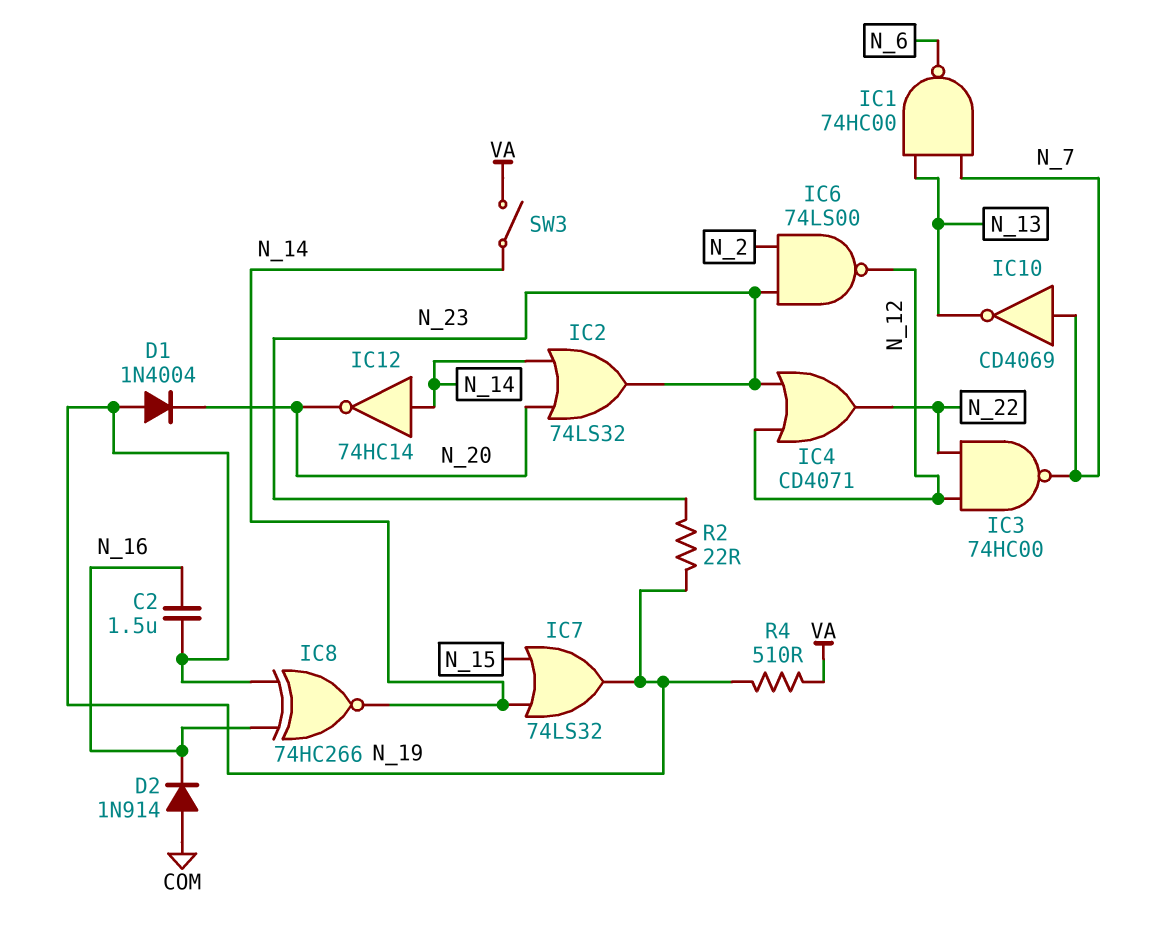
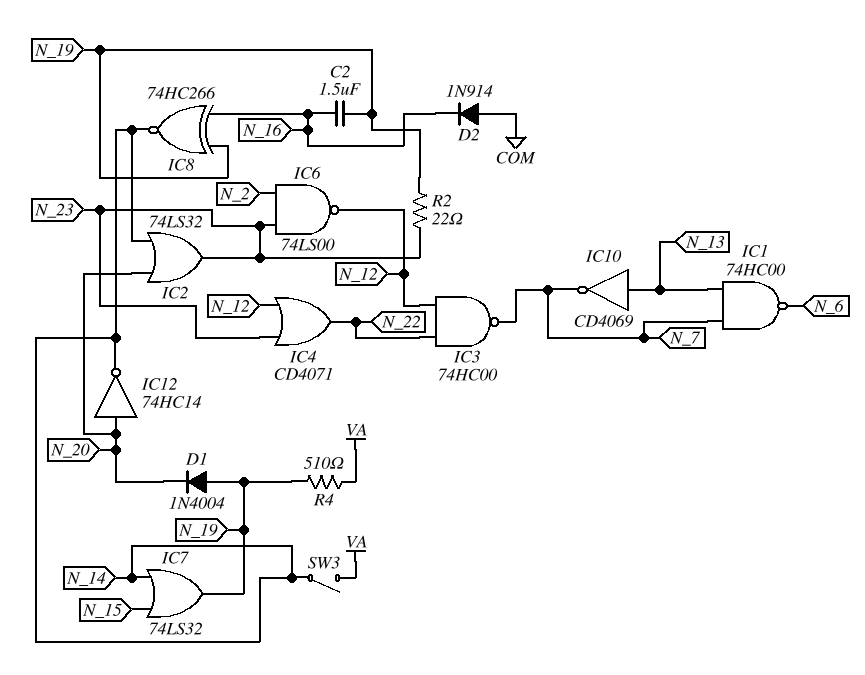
IC10: NOT CD4069 (in N_7, out N_13) -> NOT CD4069 (in N_13, out N_7)
IC12: NOT 74HC14 (in N_14, out N_20) -> NOT 74HC14 (in N_20, out N_14)

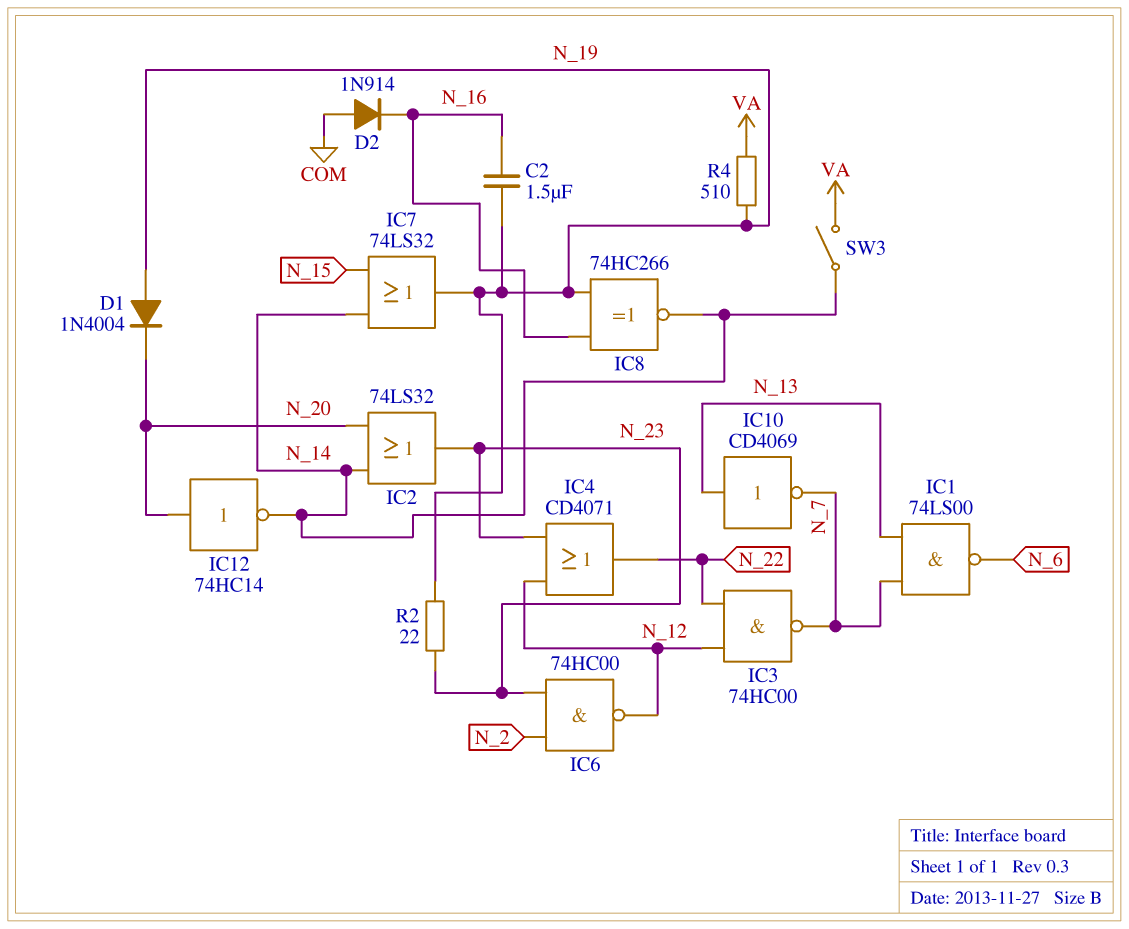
IC1: NAND 74HC00 (in N_7, in N_13, out N_6) -> NAND 74LS00 (in N_7, in N_13, out N_6)
IC6: NAND 74LS00 (in N_2, in N_23, out N_12) -> NAND 74HC00 (in N_2, in N_23, out N_12)

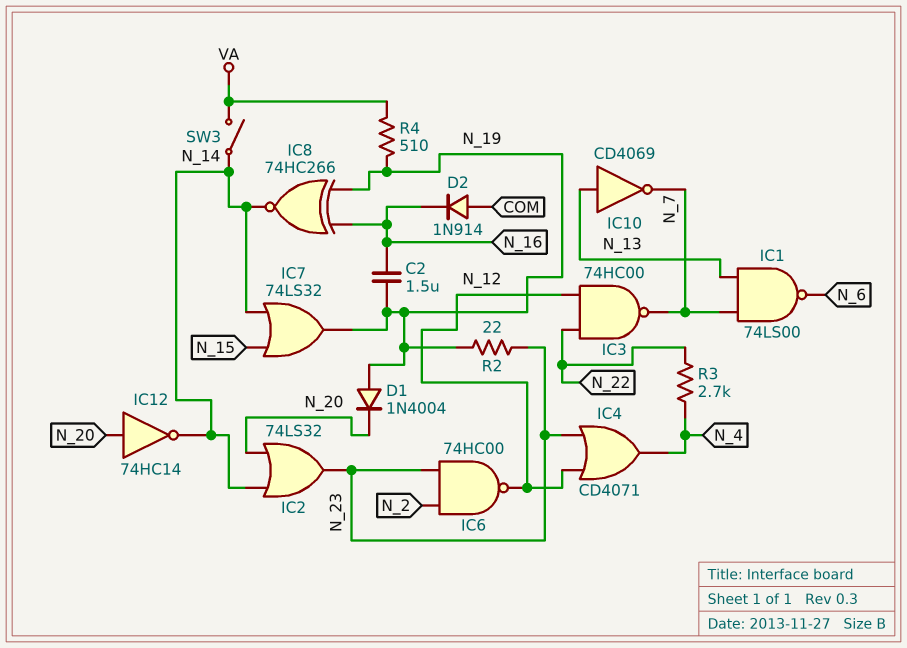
IC4: OR CD4071 (in N_12, in N_23, out N_22) -> OR CD4071 (in N_12, in N_23, out N_4)
R3: none -> 2.7k (N_4, N_22)

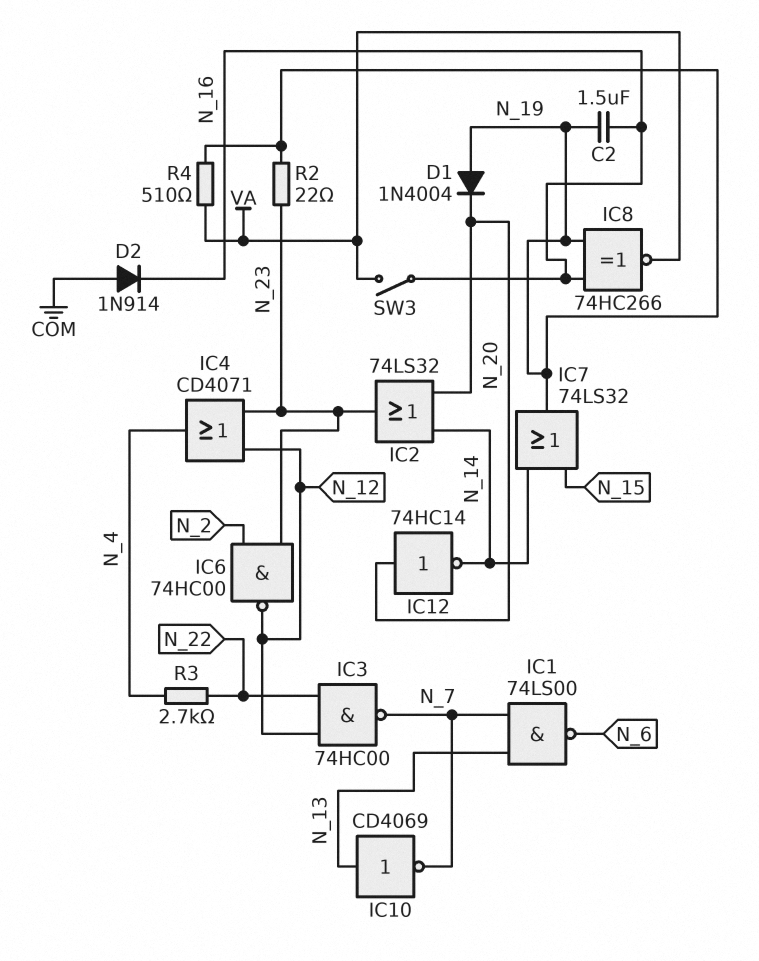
IC8: XNOR 74HC266 (in N_16, in N_19, out N_14) -> XNOR 74HC266 (in N_16, in N_19, out VA)
SW3: switch (N_14, VA) -> switch (N_16, VA)

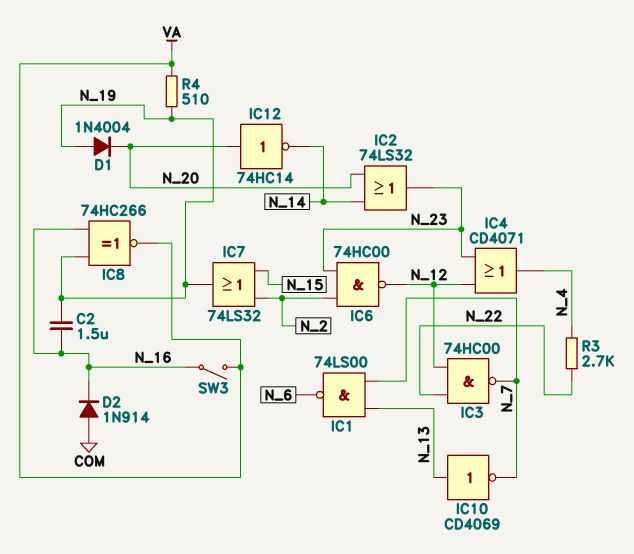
IC7: OR 74LS32 (in N_14, in N_15, out N_19) -> OR 74LS32 (in N_2, in N_15, out N_19)
R2: 22 (N_19, N_23) -> none

